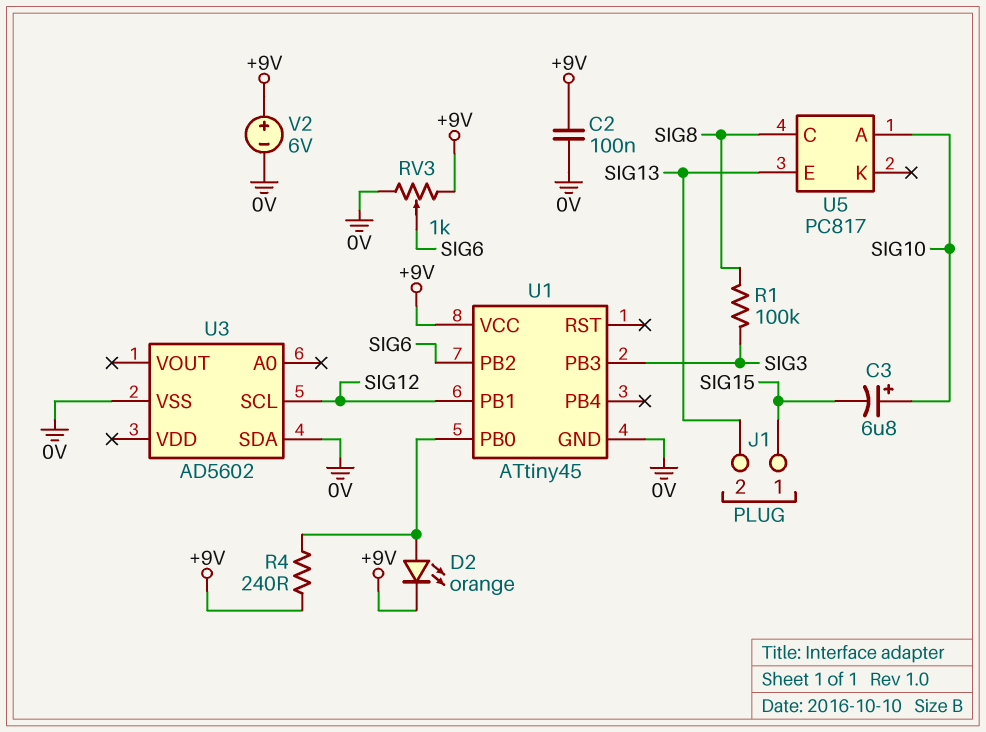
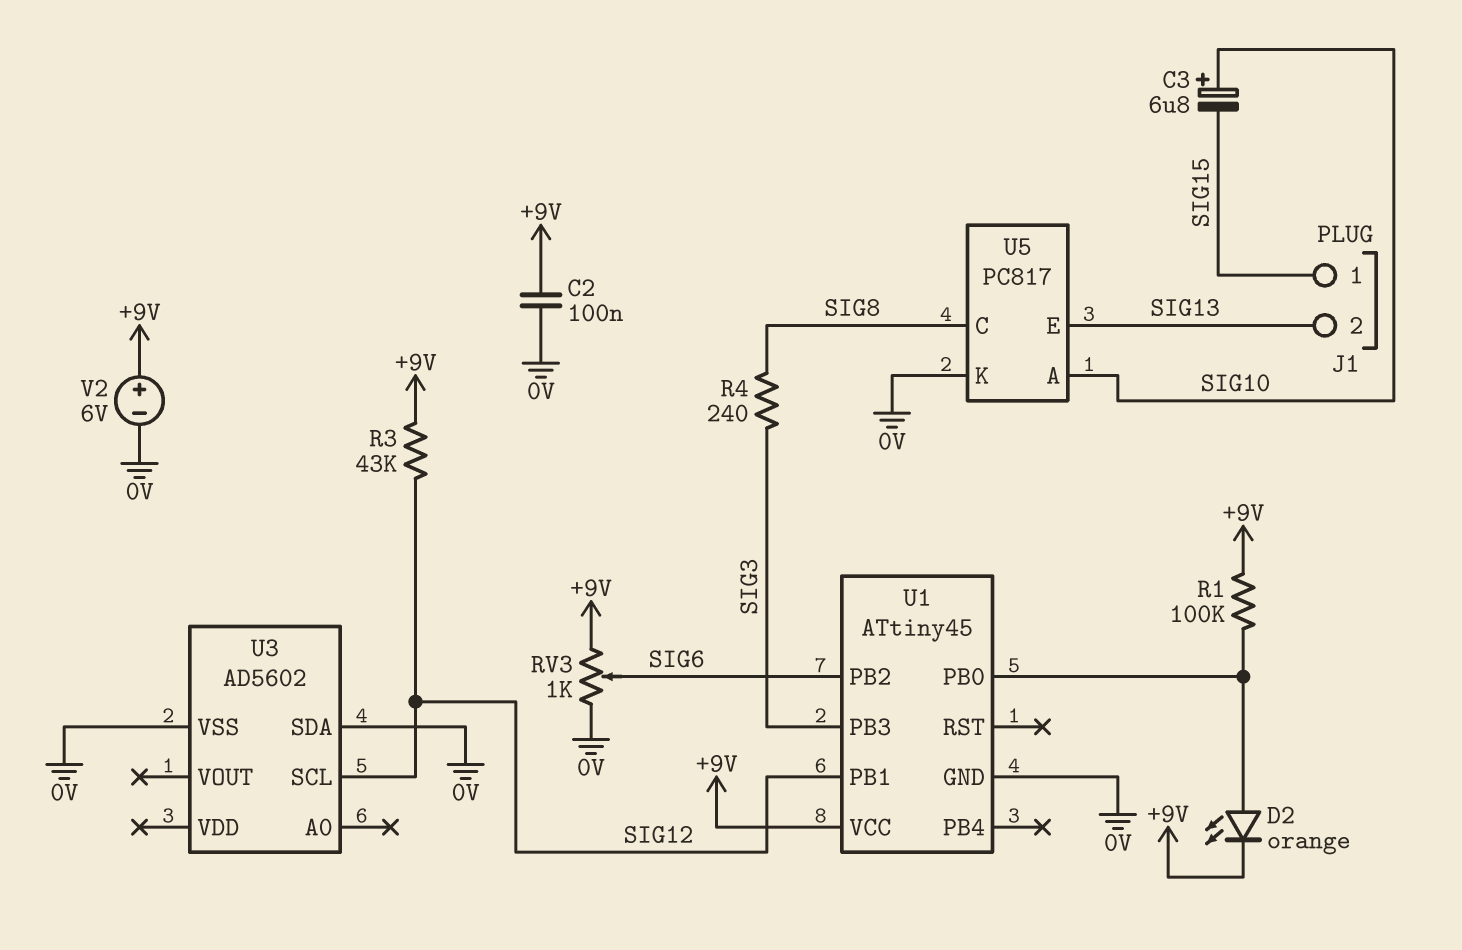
R1: 100k (SIG3, SIG8) -> 100k (+9V, U1/PB0)
R3: none -> 43k (+9V, SIG12)
R4: 240 (+9V, U1/PB0) -> 240 (SIG3, SIG8)
U5 pin K: none -> 0V

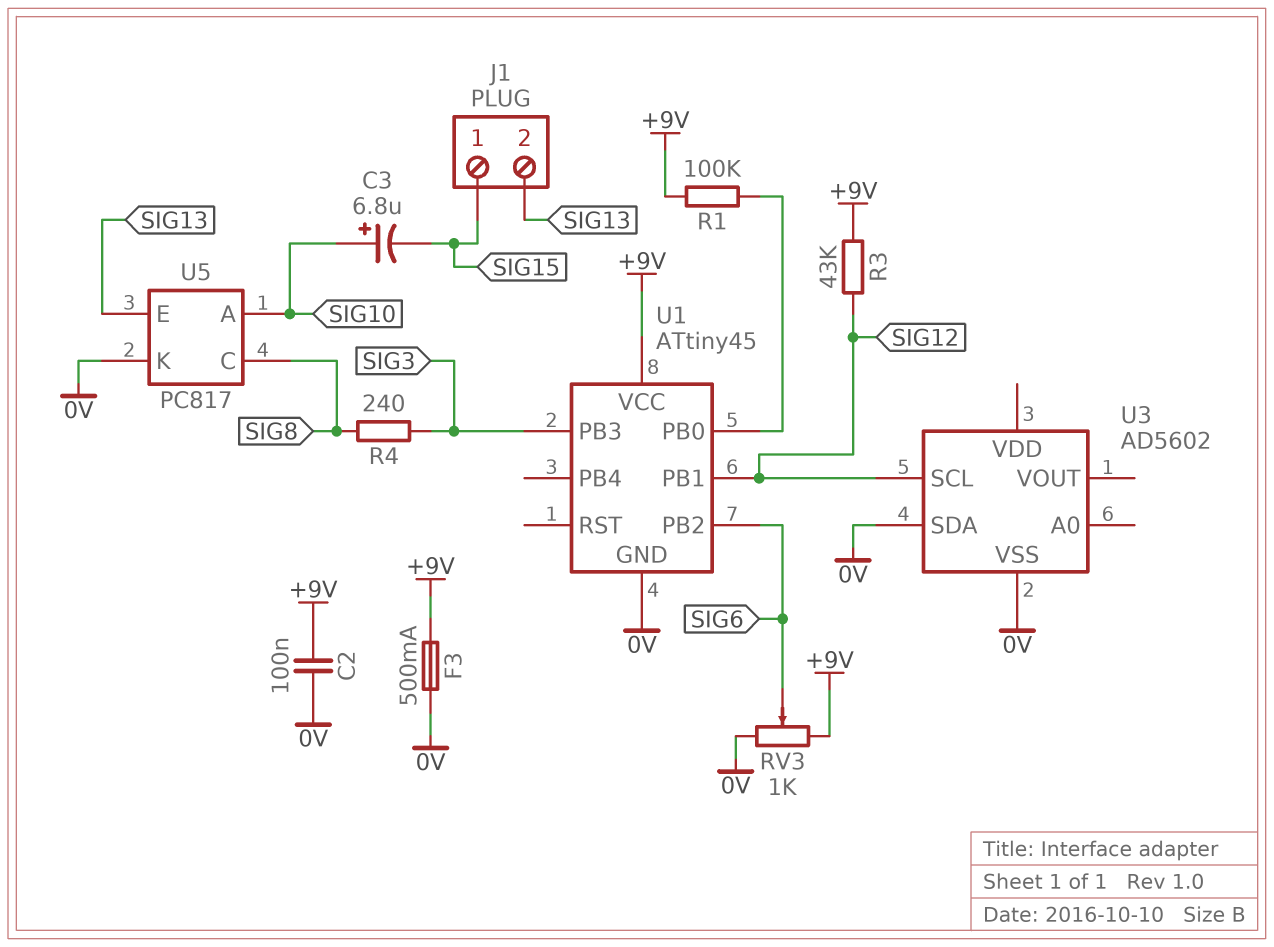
D2: LED orange (A U1/PB0, K +9V) -> none
F3: none -> 500mA (+9V, 0V)
V2: 6V (plus +9V, minus 0V) -> none

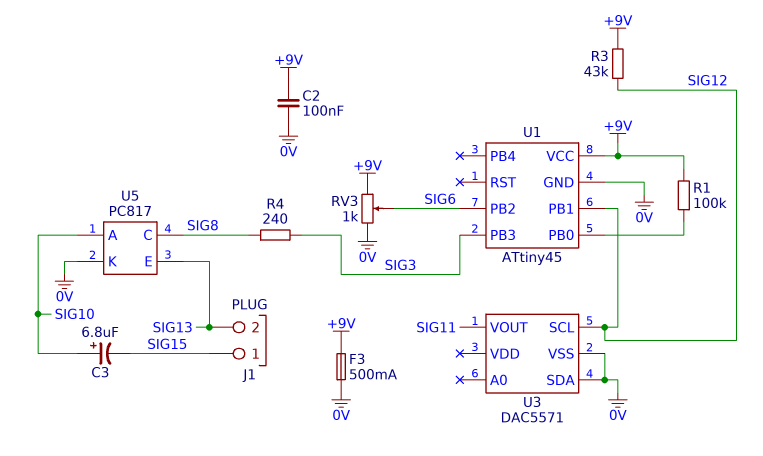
U3: AD5602 -> DAC5571
U3 pin VOUT: none -> SIG11

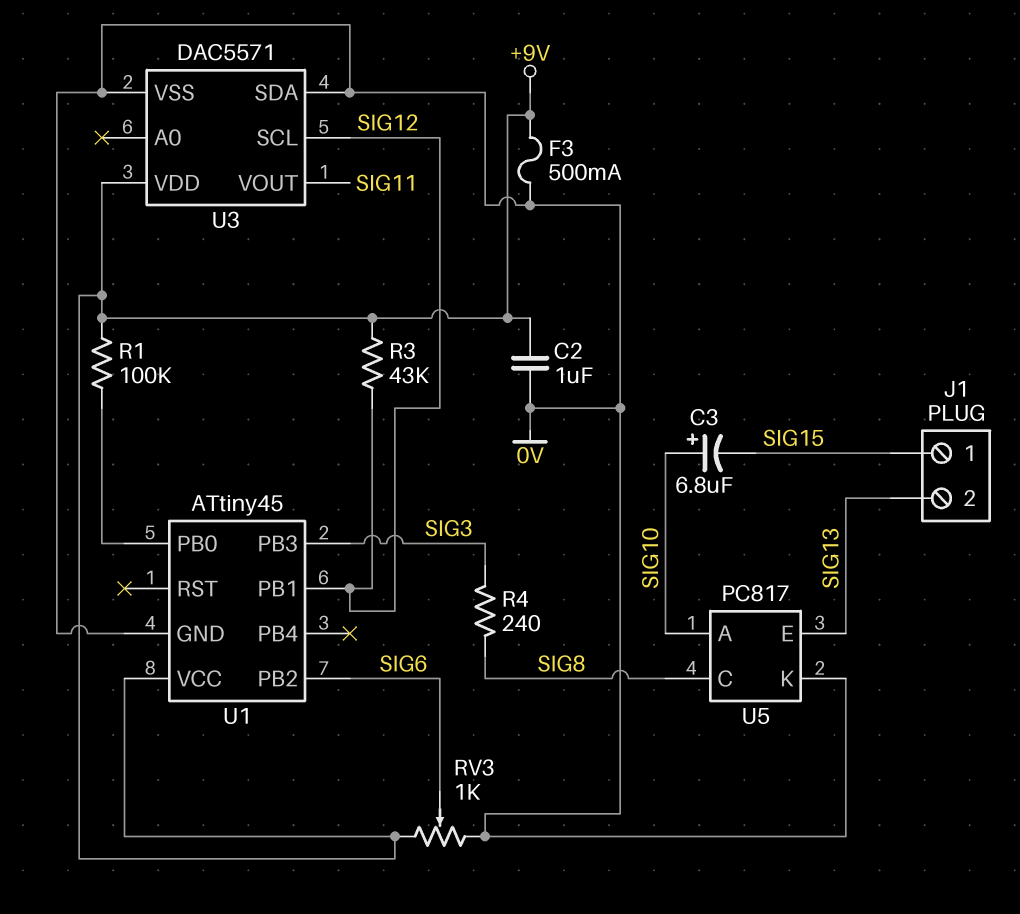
C2: 100nF (+9V, 0V) -> 1uF (+9V, 0V)
U3 pin VDD: none -> +9V

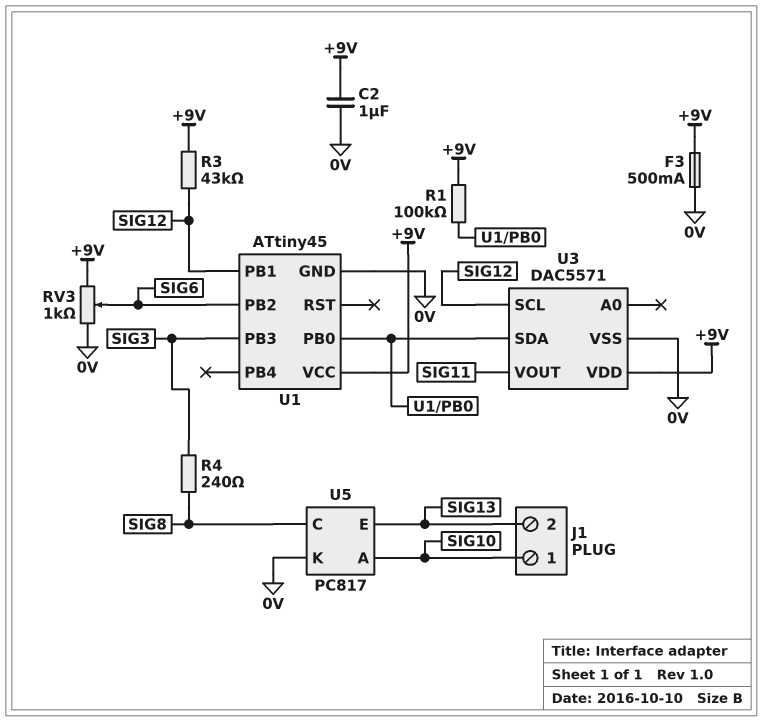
C3: 6.8uF (plus SIG10, minus SIG15) -> none
J1 pin 1: SIG15 -> SIG10
U3 pin SDA: 0V -> U1/PB0

